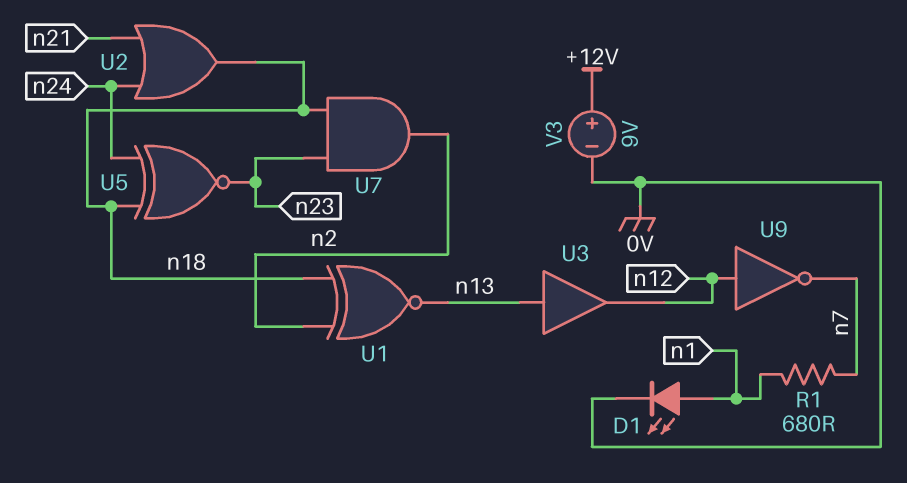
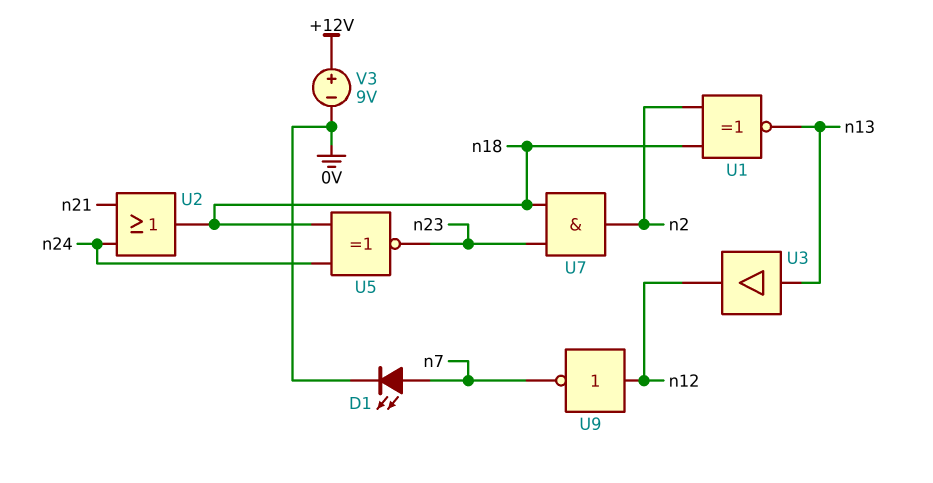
D1: LED (A n1, K 0V) -> LED (A n7, K 0V)
R1: 680 (n1, n7) -> none

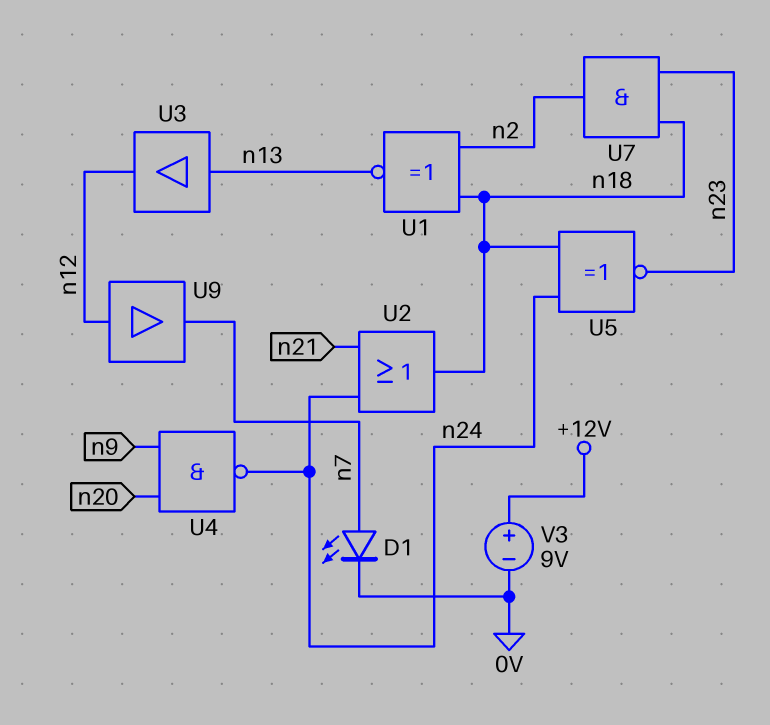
U4: none -> NAND (in n9, in n20, out n24)
U9: NOT (in n12, out n7) -> buffer (in n12, out n7)

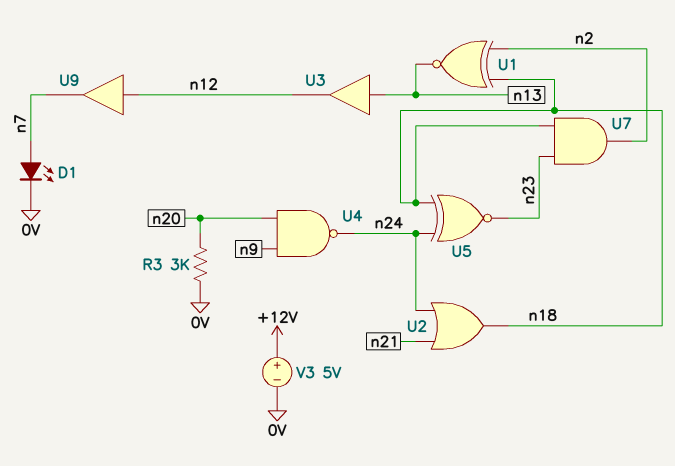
R3: none -> 3k (0V, n20)
V3: 9V (plus +12V, minus 0V) -> 5V (plus +12V, minus 0V)

